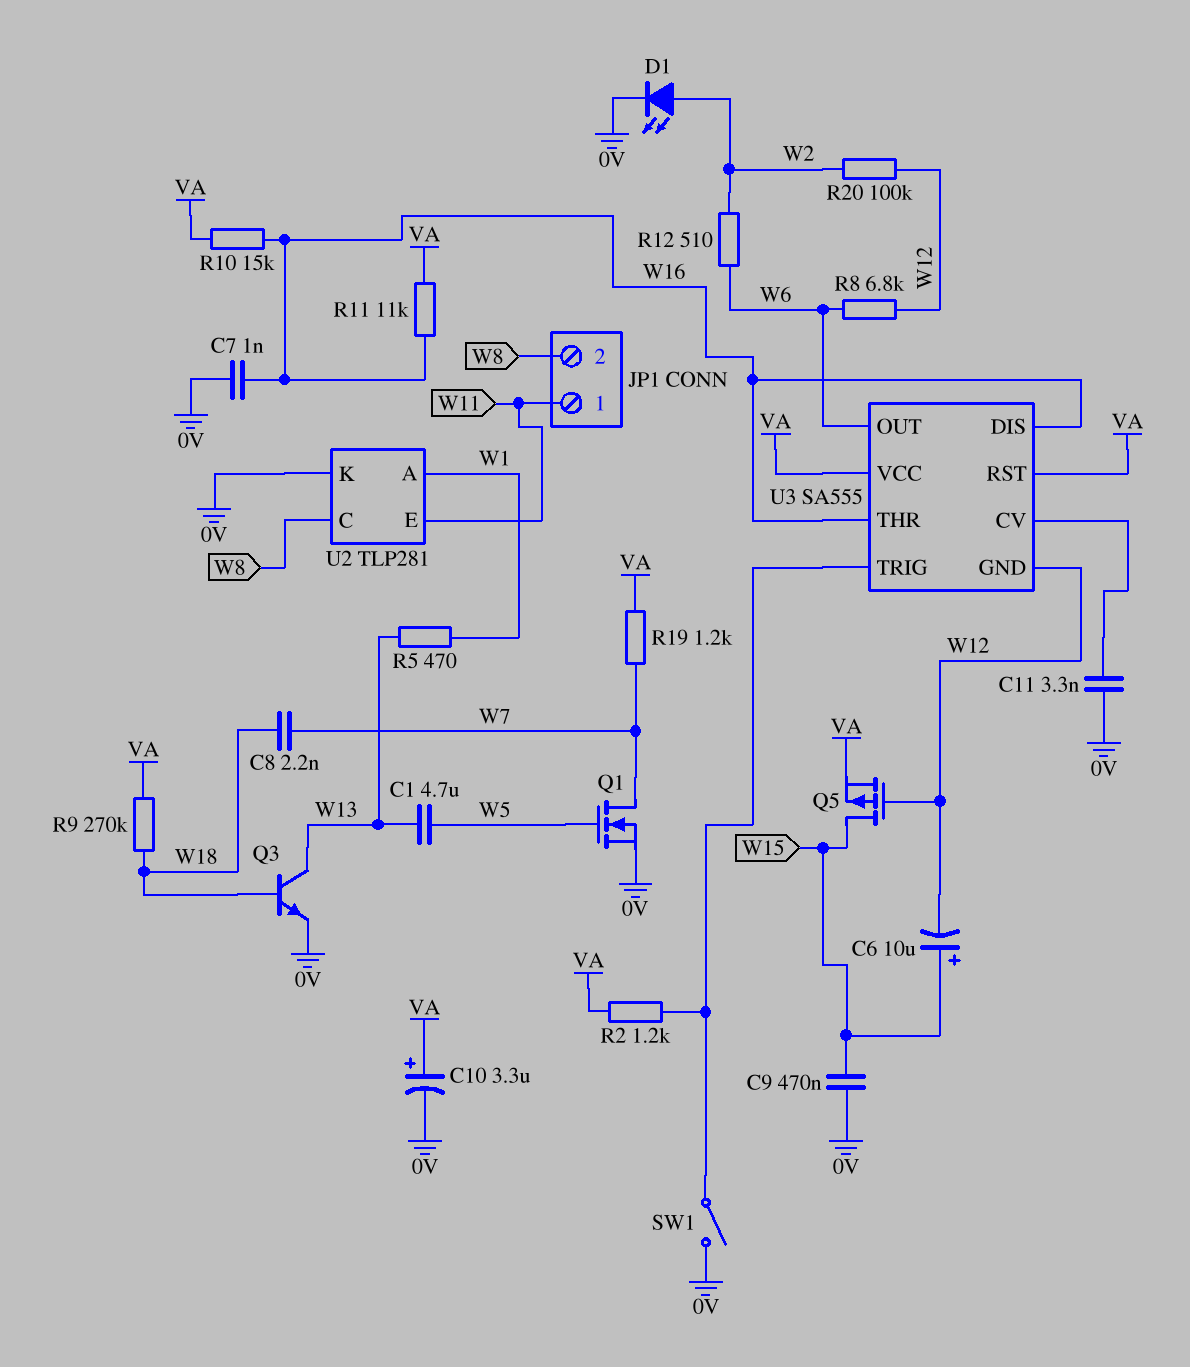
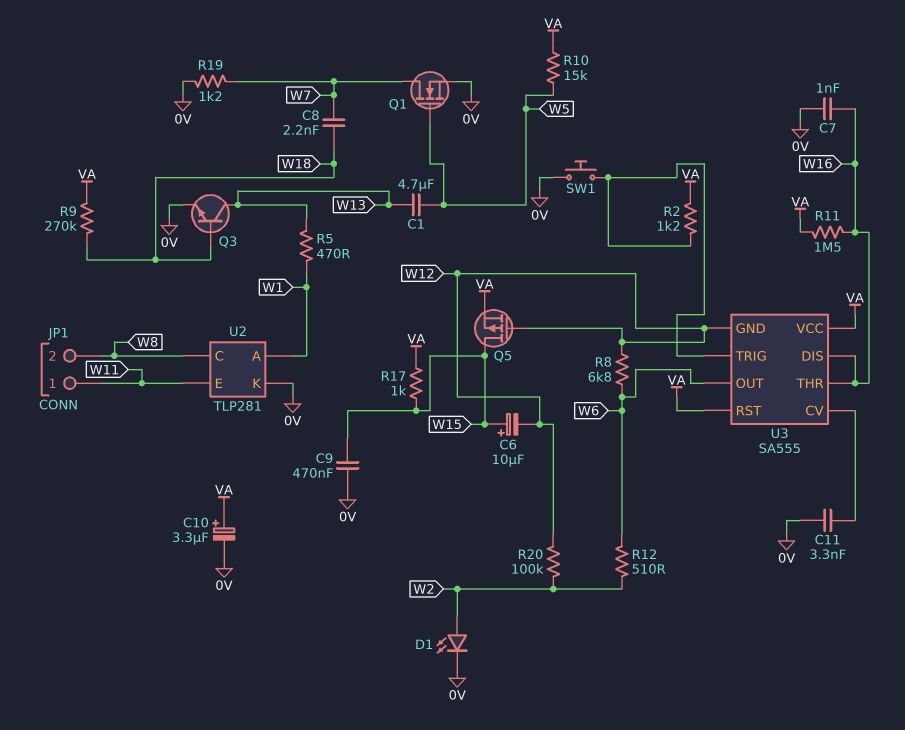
R10: 15k (VA, W16) -> 15k (VA, W5)
R11: 11k (VA, W16) -> 1.5M (VA, W16)
R17: none -> 1k (VA, W15)
R19: 1.2k (VA, W7) -> 1.2k (0V, W7)
SW1: switch (0V, U3/TRIG) -> button (0V, U3/TRIG)

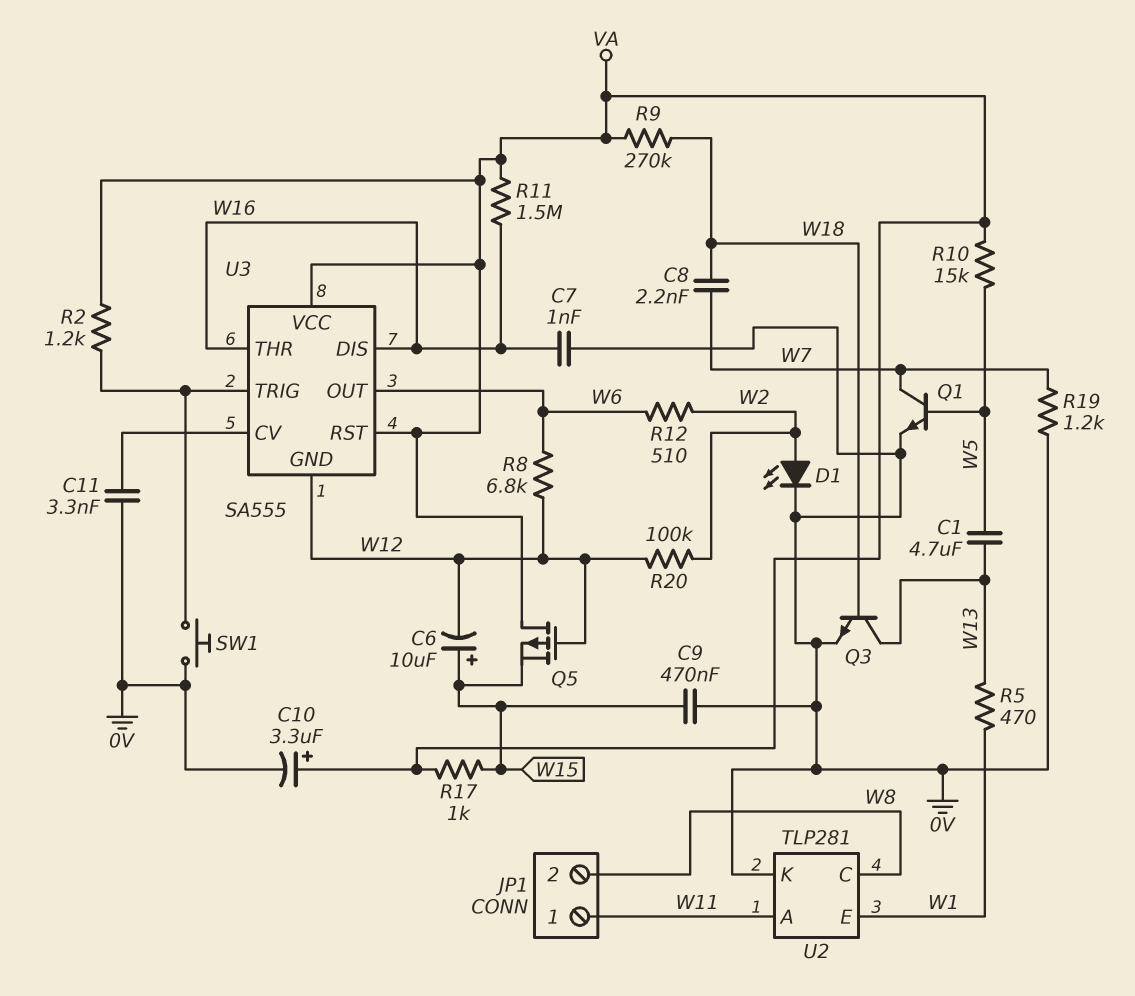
Q1: NMOS (G W5, D W7, S 0V) -> NPN (B W5, C W7, E 0V)
Q5: PMOS (G W12, D W15, S VA) -> PMOS (G W12, D VA, S W15)
U2 pin A: W1 -> W11
U2 pin E: W11 -> W1

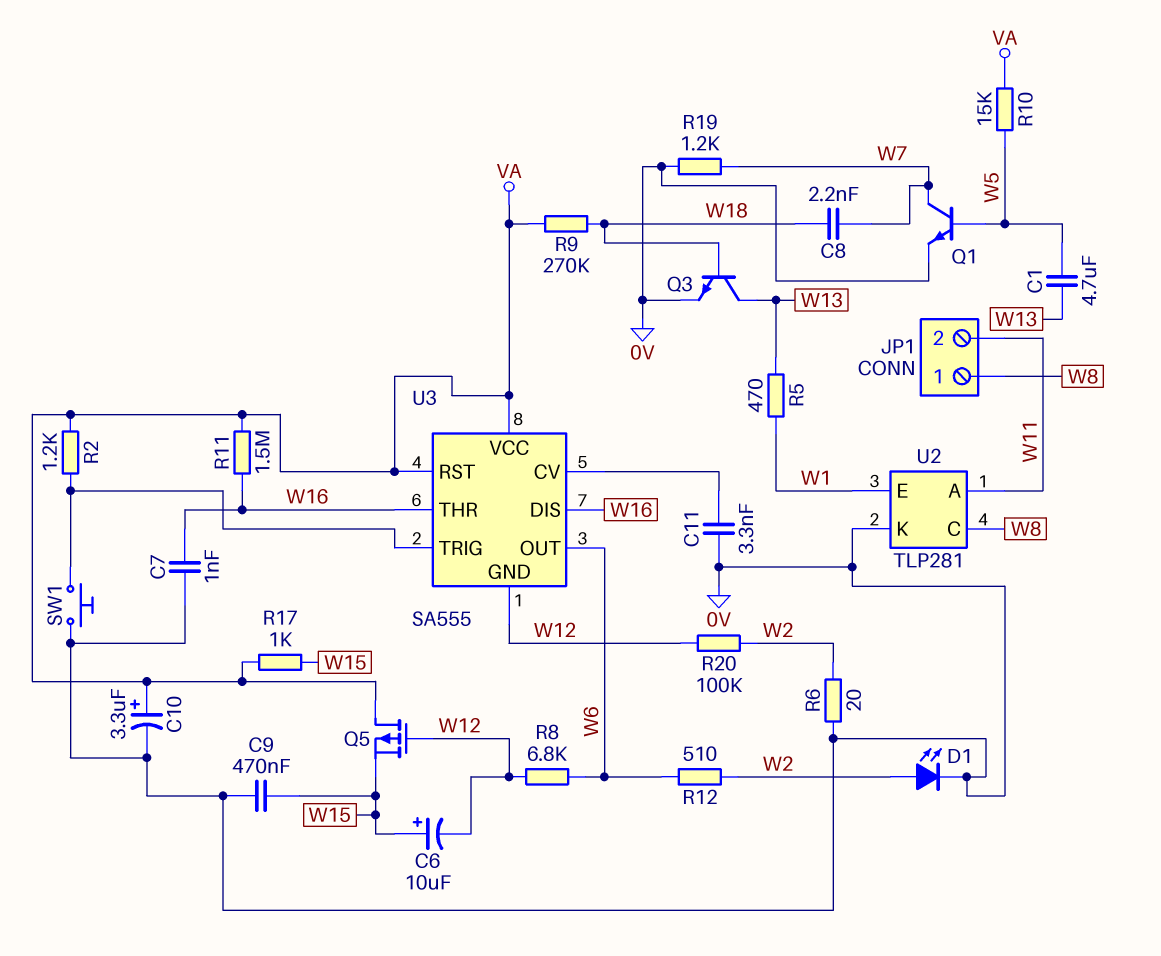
JP1 pin 1: W11 -> W8
JP1 pin 2: W8 -> W11
R6: none -> 20 (0V, W2)

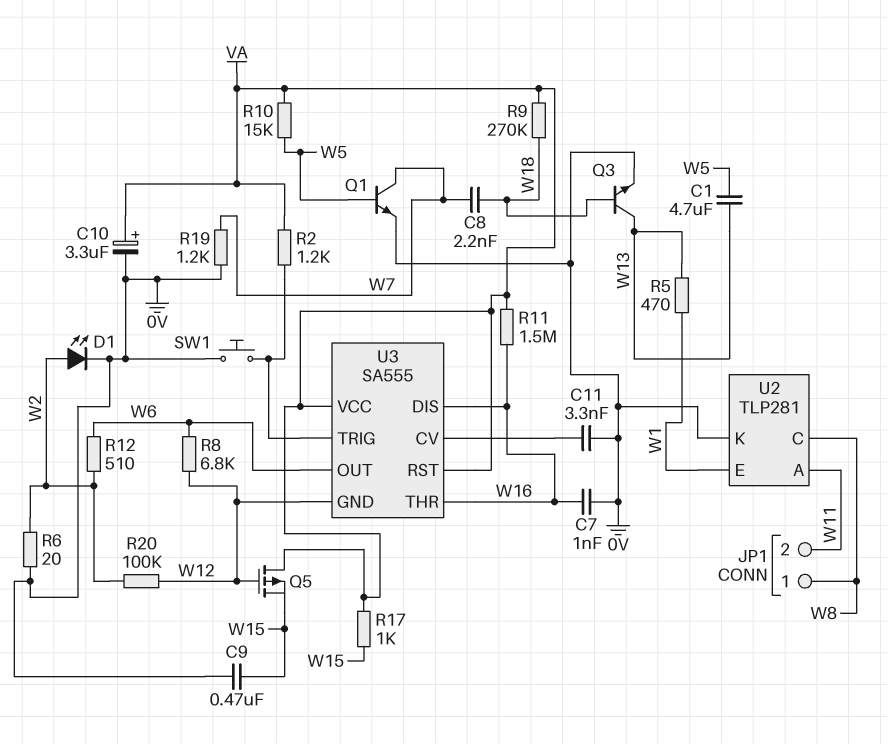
C6: 10uF (plus W15, minus W12) -> none

